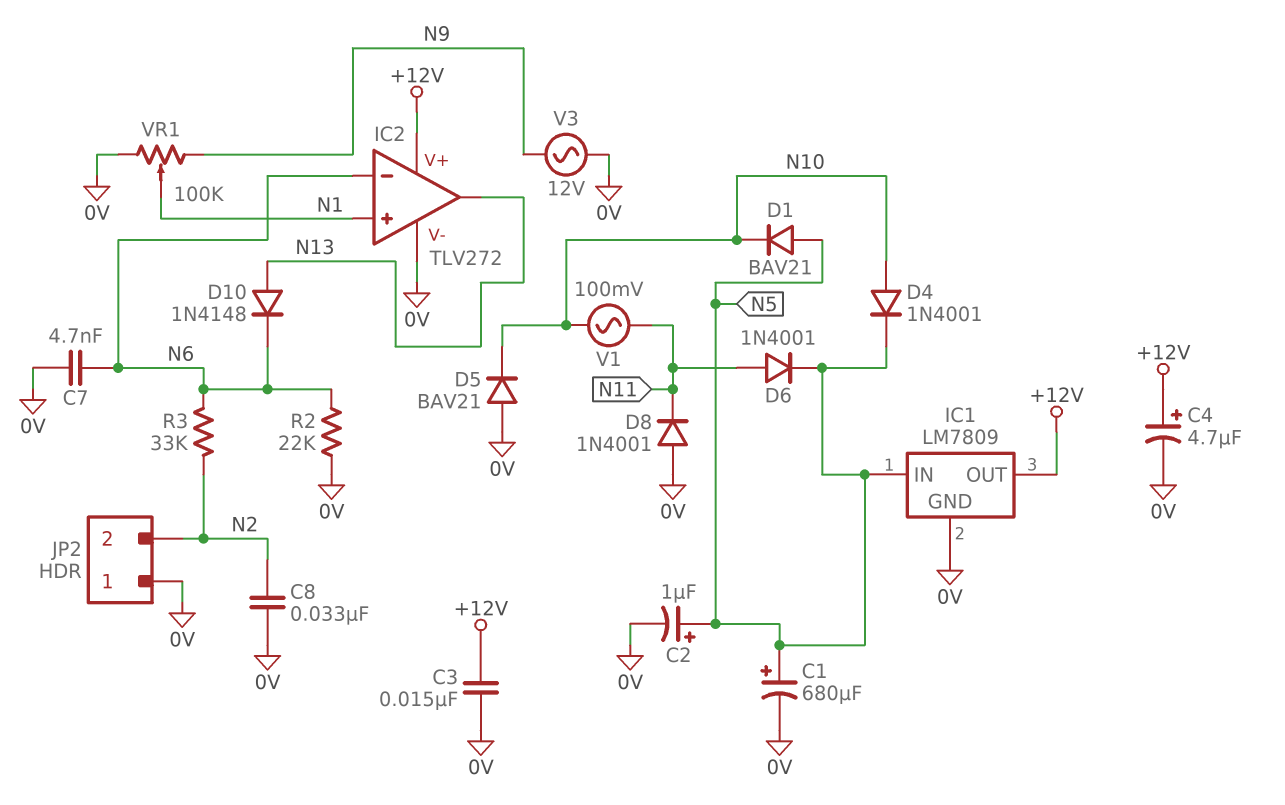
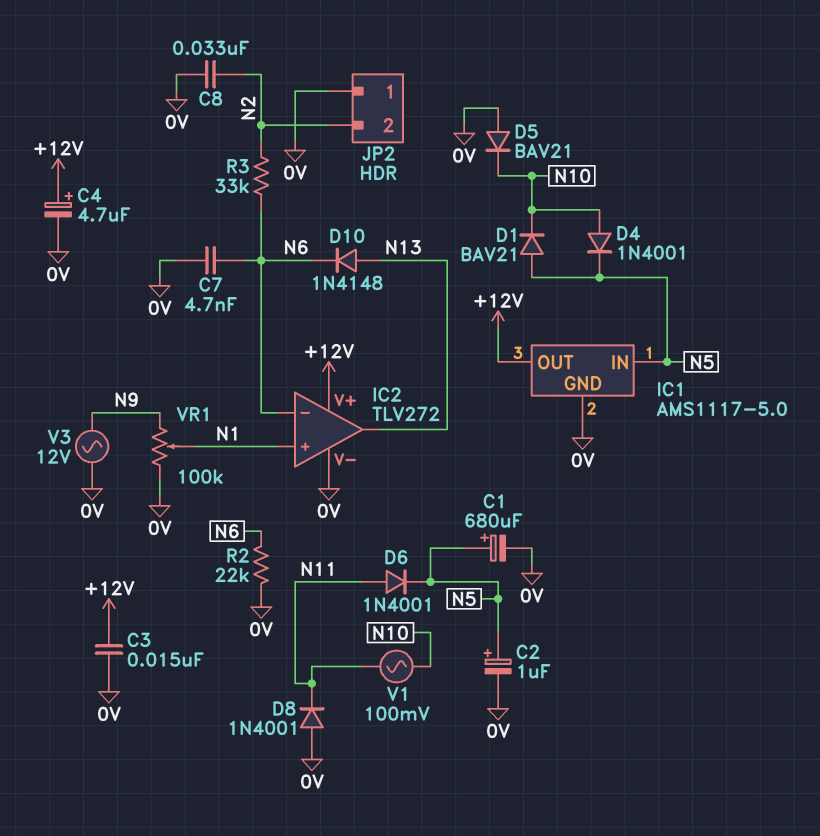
IC1: LM7809 -> AMS1117-5.0

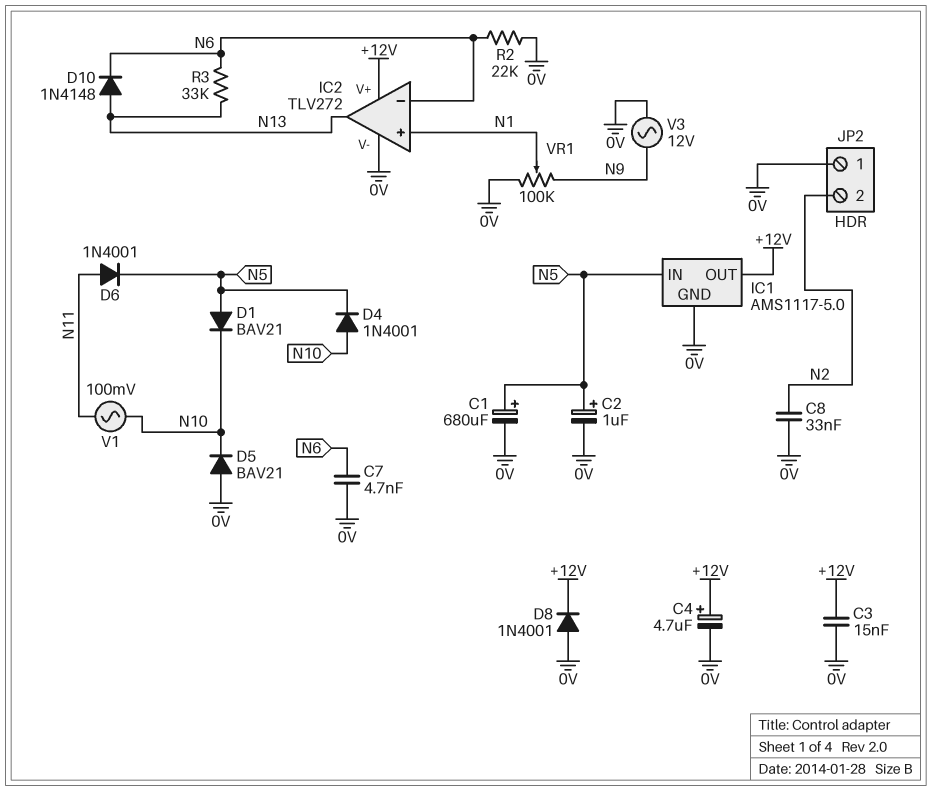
D8: diode 1N4001 (A 0V, K N11) -> diode 1N4001 (A 0V, K +12V)
R3: 33k (N2, N6) -> 33k (N6, N13)

